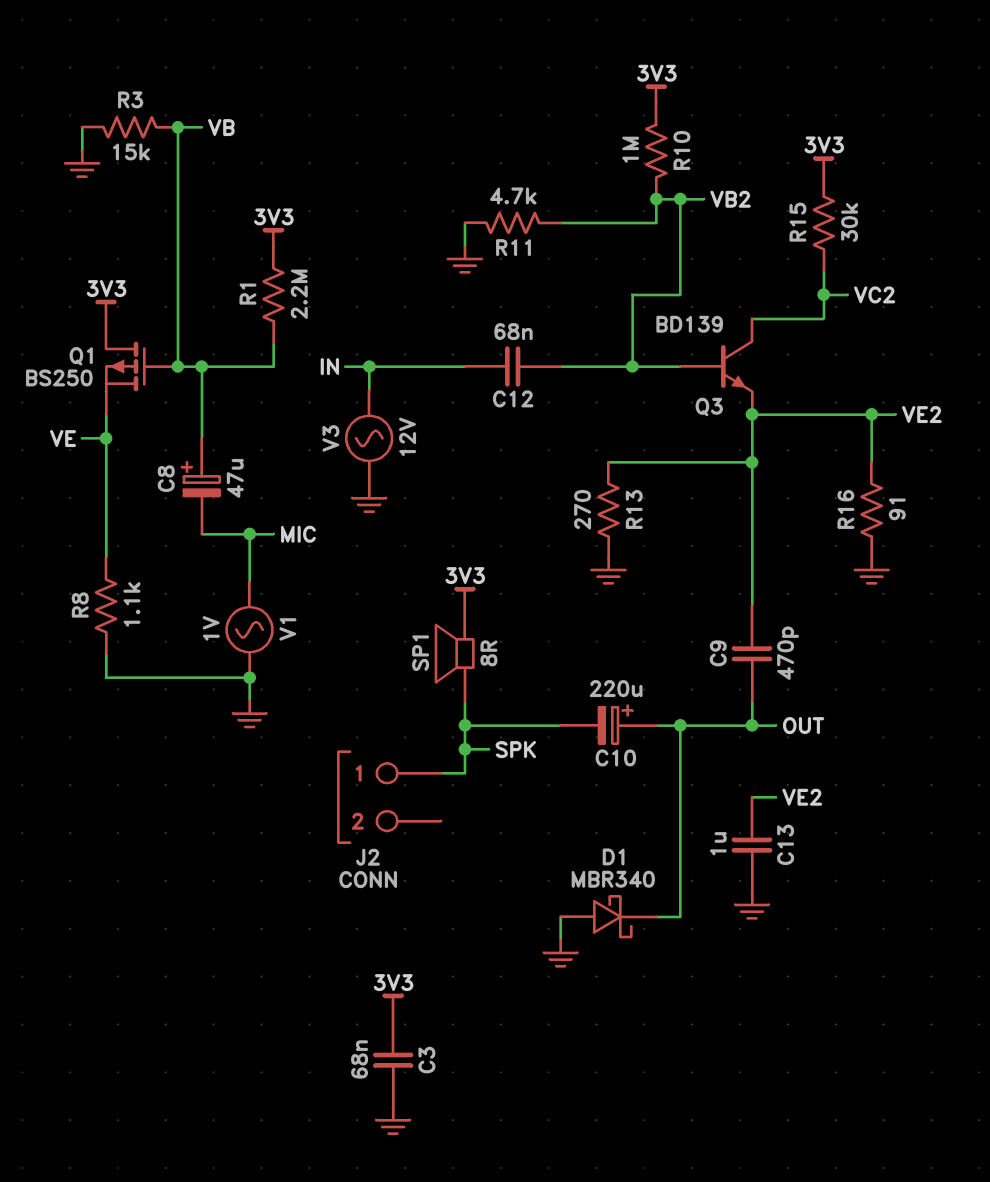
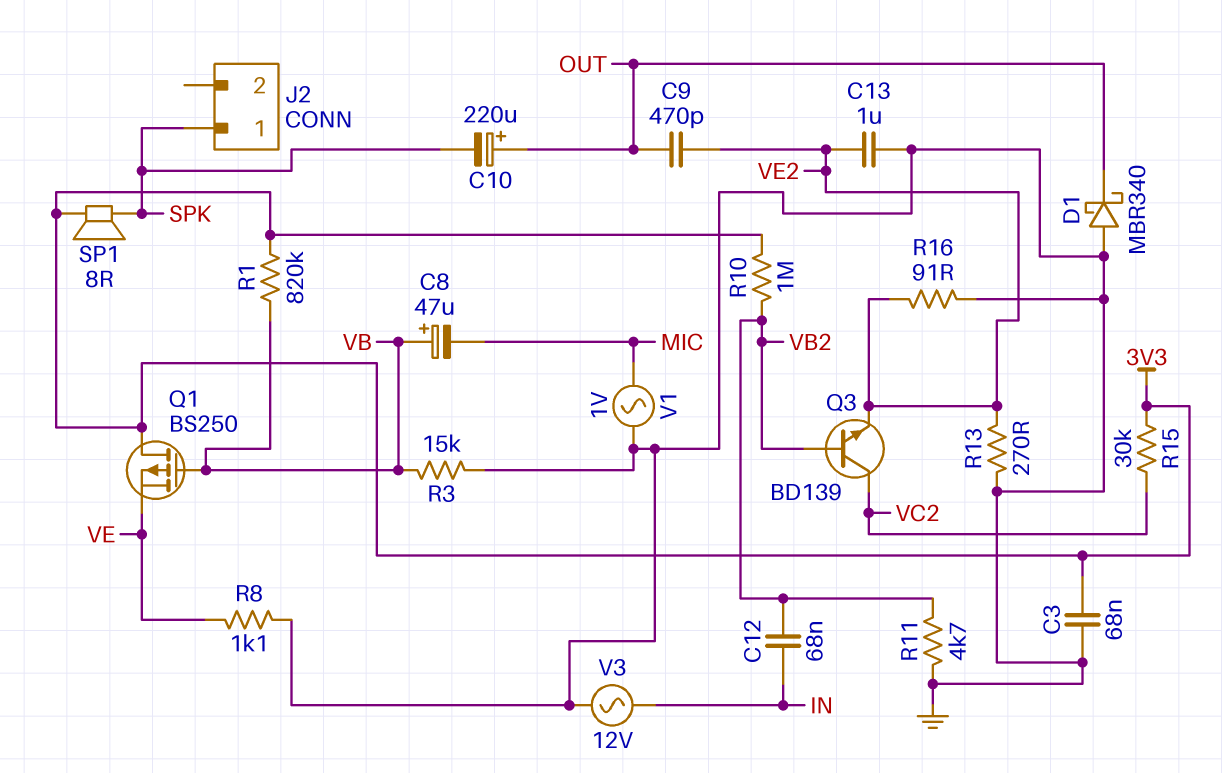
R1: 2.2M (3V3, VB) -> 820k (3V3, VB)

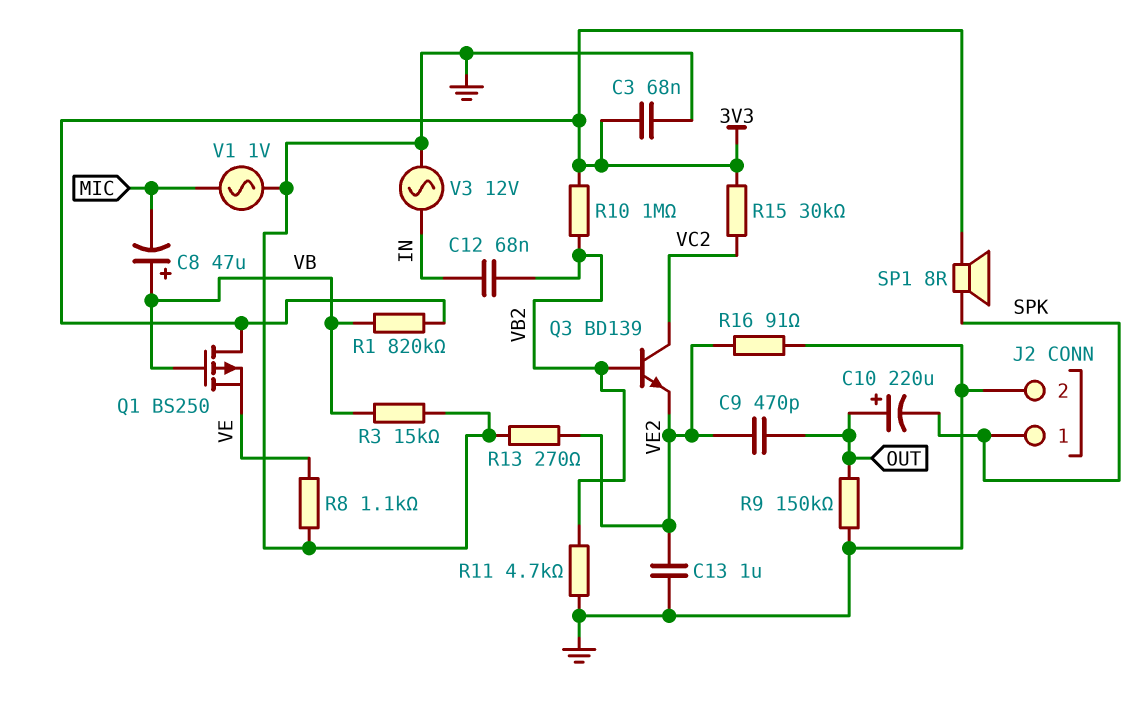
D1: schottky MBR340 (A GND, K OUT) -> none
J2 pin 2: none -> GND
R9: none -> 150k (GND, OUT)

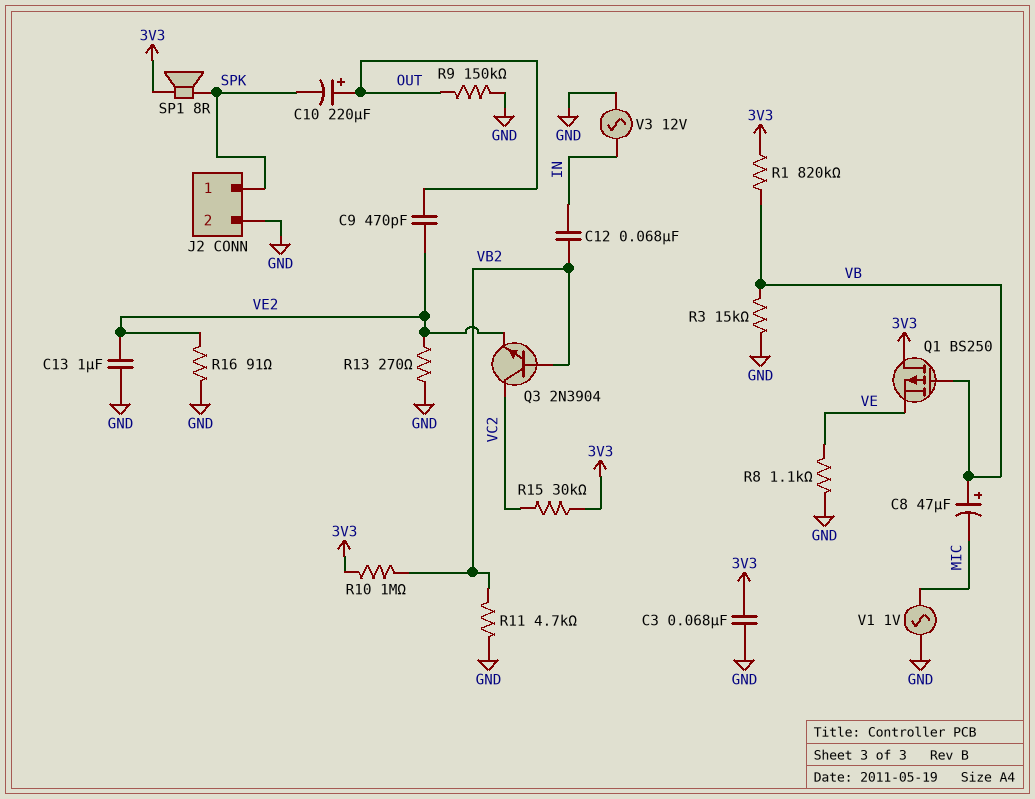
Q3: NPN BD139 (B VB2, C VC2, E VE2) -> NPN 2N3904 (B VB2, C VC2, E VE2)

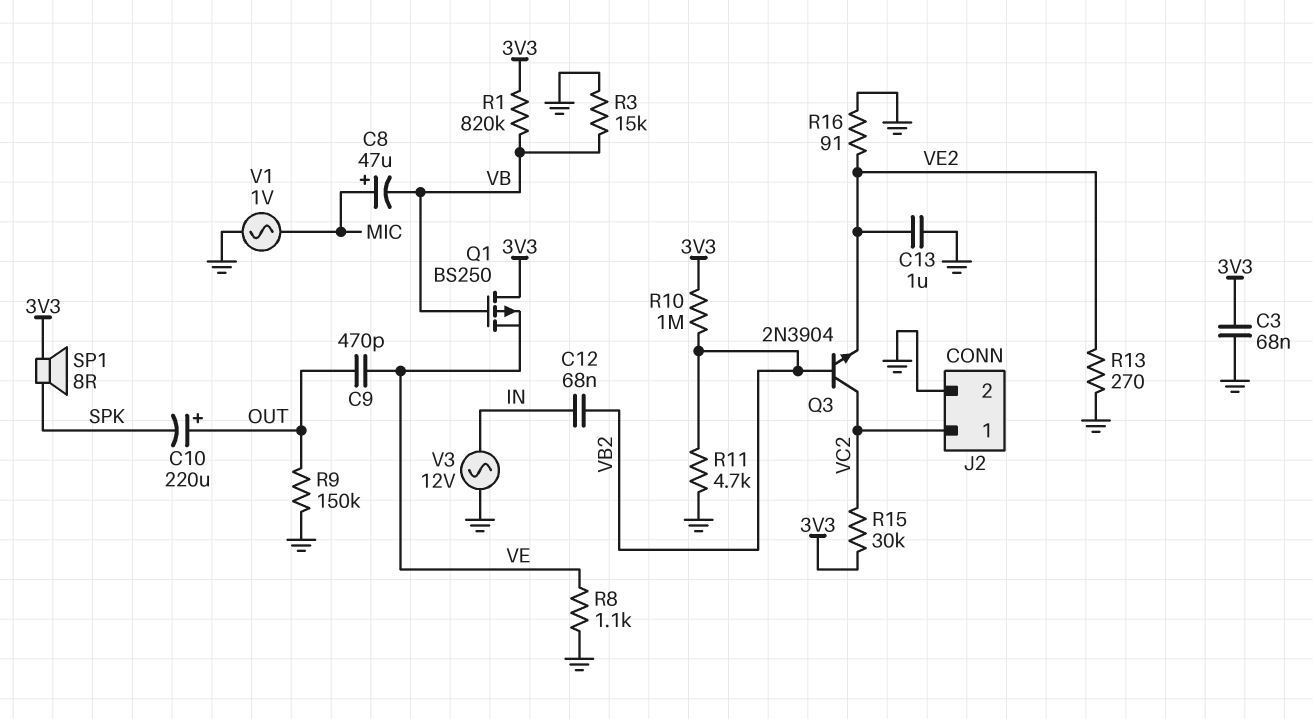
C8: 47uF (plus VB, minus MIC) -> 47uF (plus MIC, minus VB)
C9: 470pF (OUT, VE2) -> 470pF (OUT, VE)
J2 pin 1: SPK -> VC2

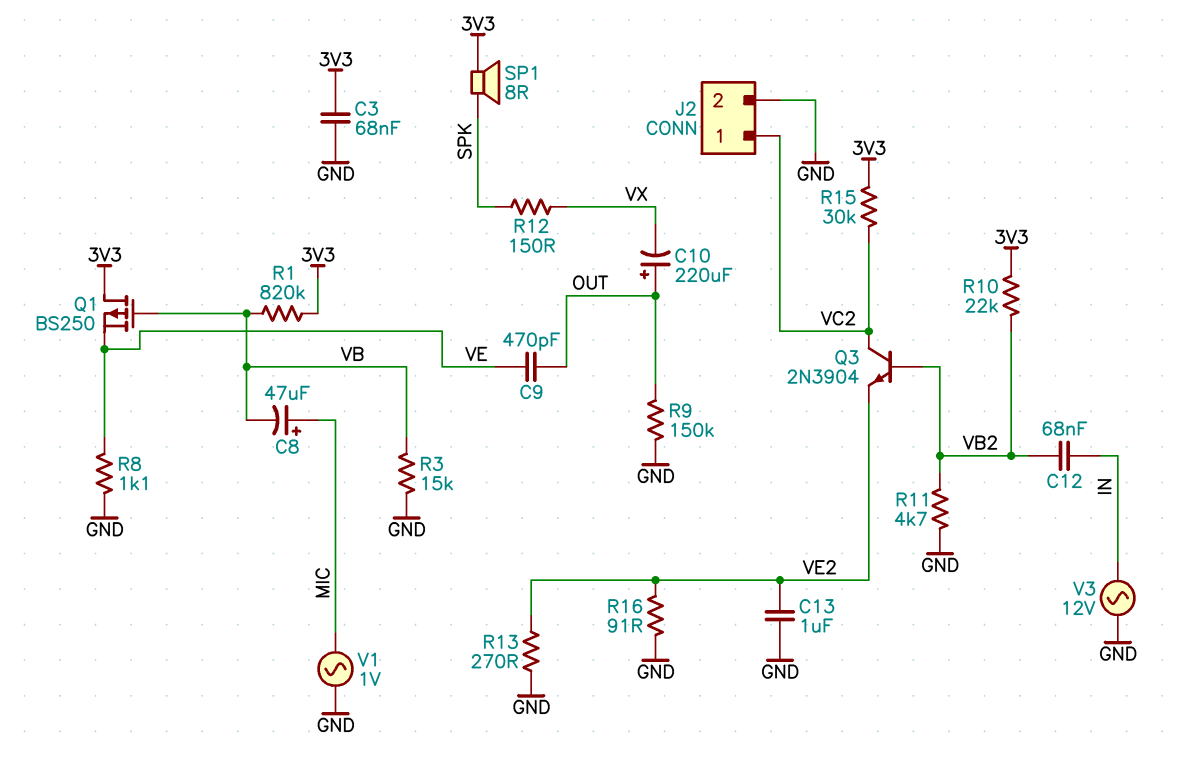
C10: 220uF (plus OUT, minus SPK) -> 220uF (plus OUT, minus VX)
R10: 1M (3V3, VB2) -> 22k (3V3, VB2)
R12: none -> 150 (SPK, VX)

